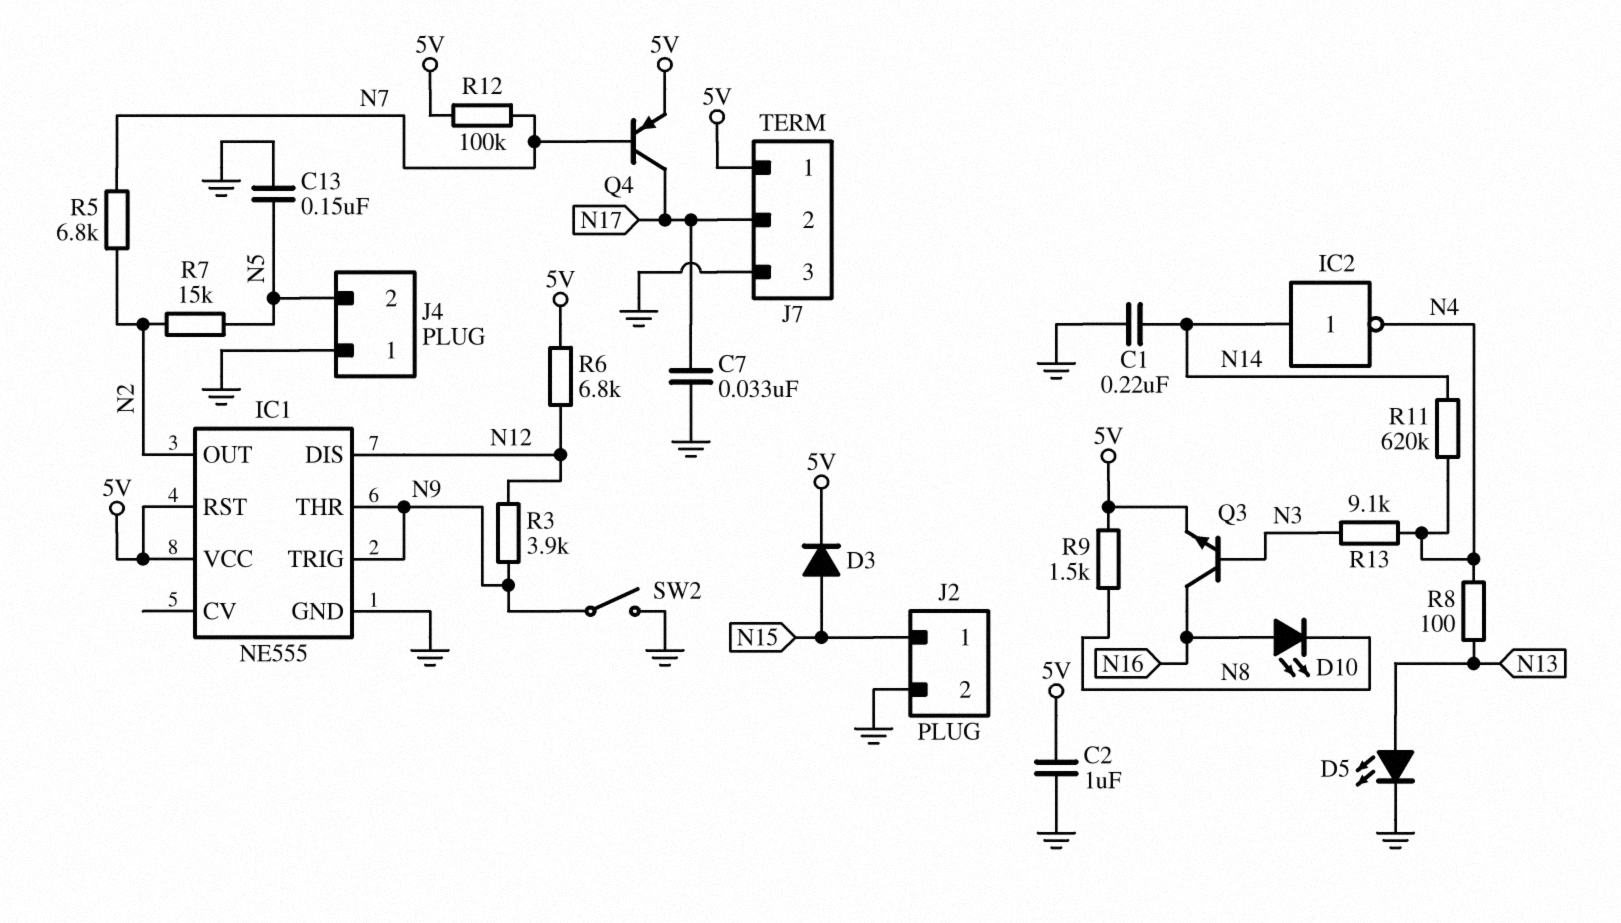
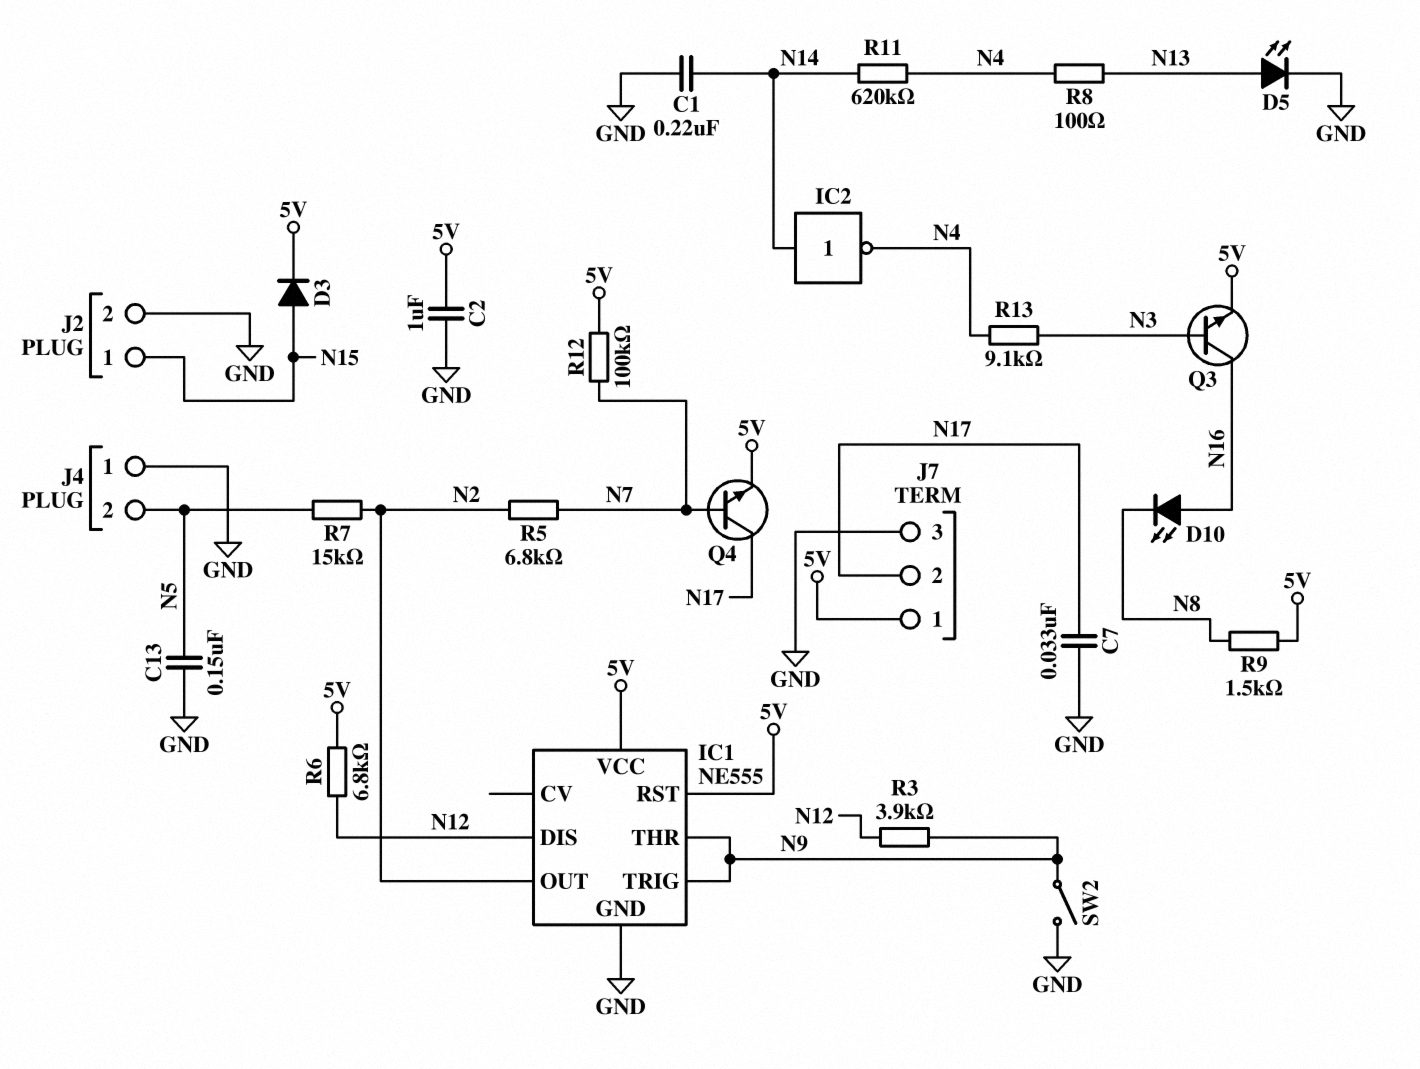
Q4: PNP (B N7, C N17, E 5V) -> NPN (B N7, C N17, E 5V)

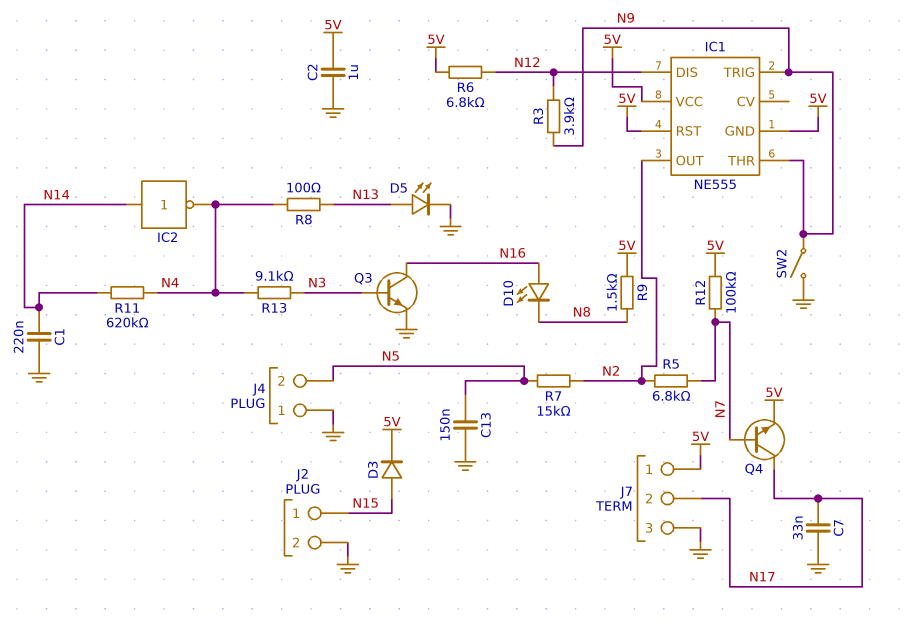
IC1 pin GND: GND -> 5V
Q3: NPN (B N3, C N16, E 5V) -> NPN (B N3, C N16, E GND)

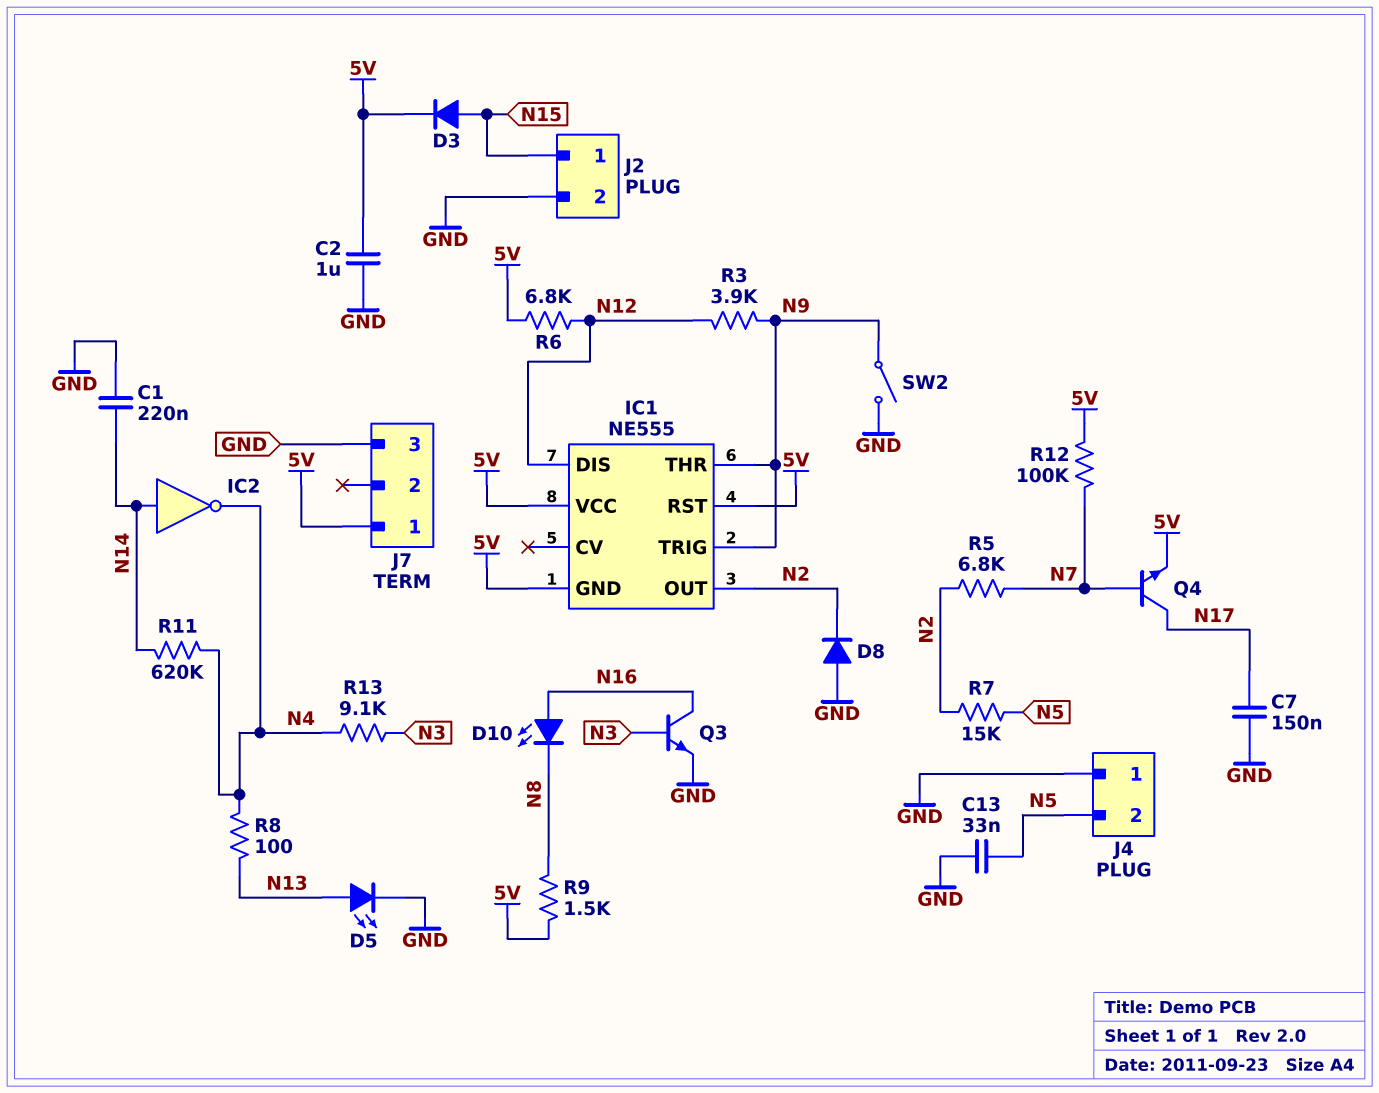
C7: 33nF (GND, N17) -> 150nF (GND, N17)
C13: 150nF (GND, N5) -> 33nF (GND, N5)
D8: none -> diode (A GND, K N2)
J7 pin 2: N17 -> none

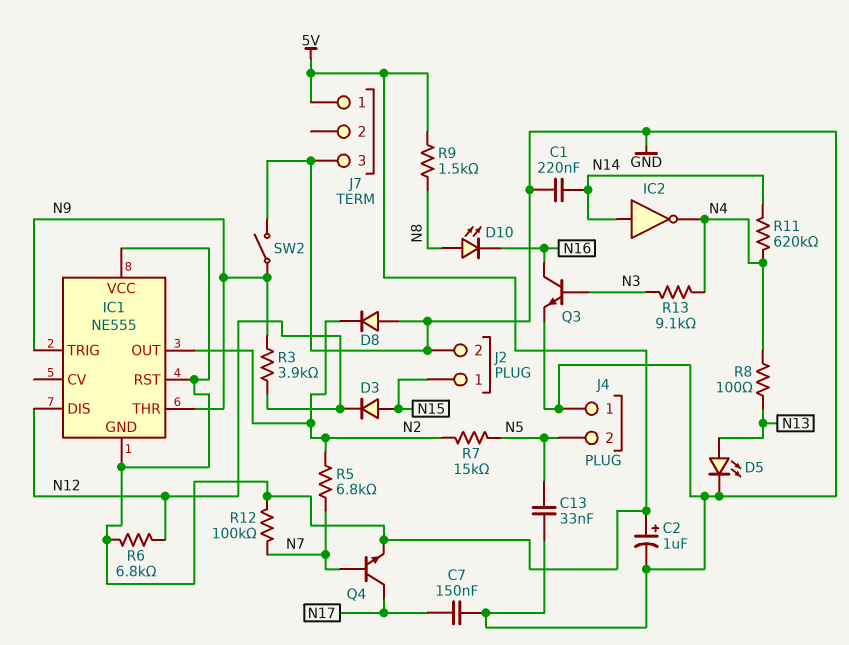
C2: 1uF (5V, GND) -> 1uF (plus 5V, minus GND)
D3: diode (A N15, K 5V) -> diode (A N15, K N12)
D10: LED (A N16, K N8) -> LED (A N8, K N16)

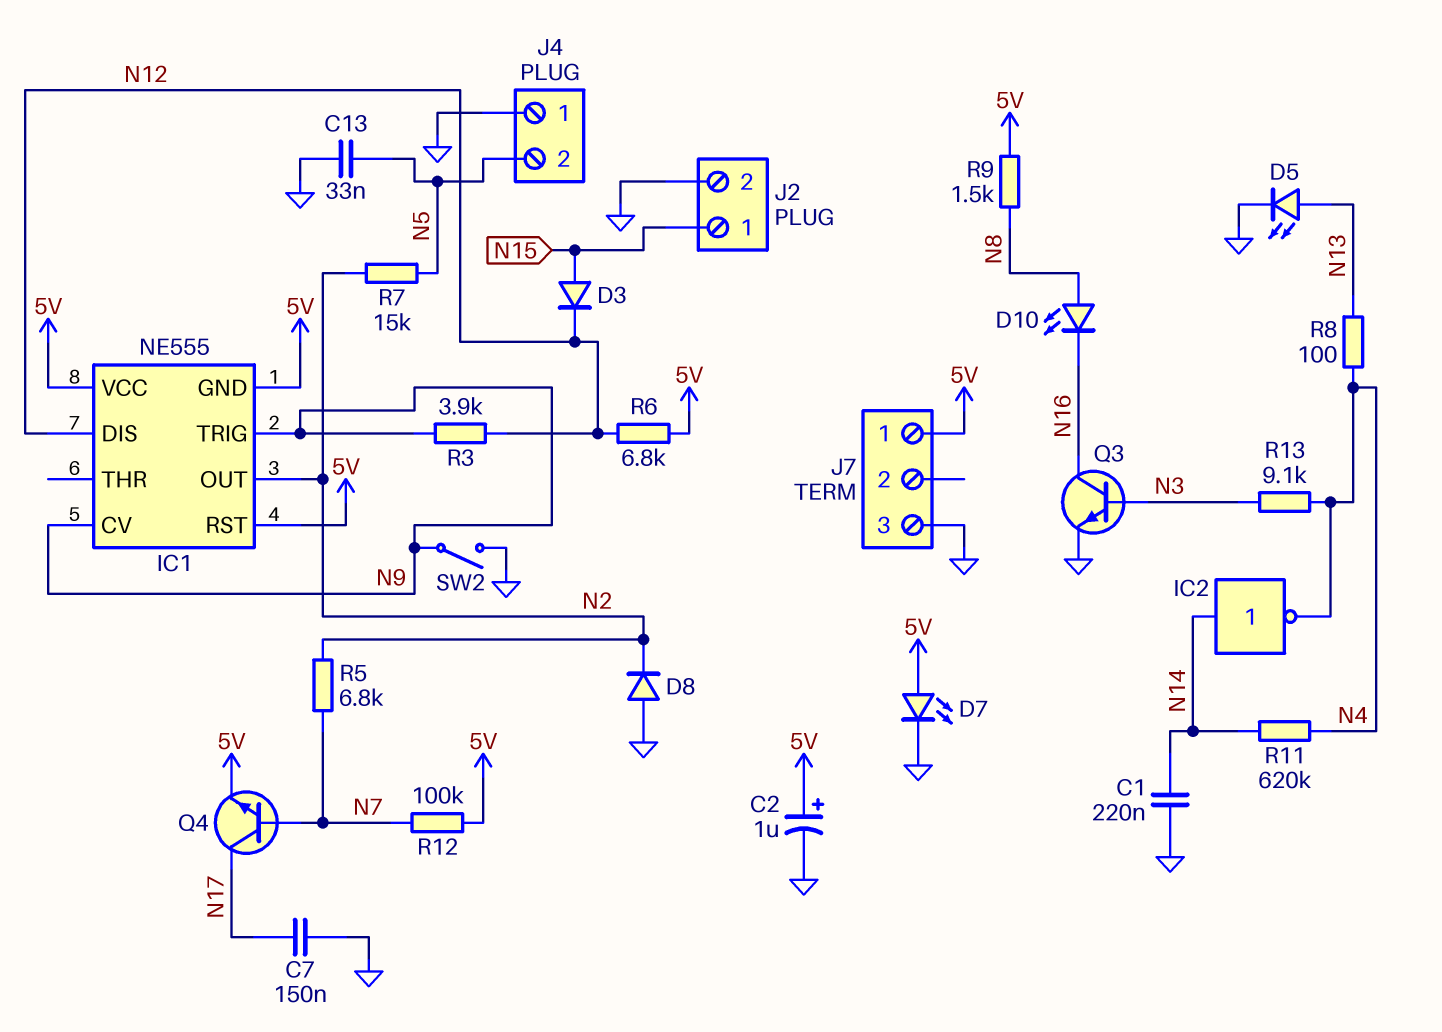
D7: none -> LED (A 5V, K GND)
IC1 pin CV: none -> N9
IC1 pin THR: N9 -> none

